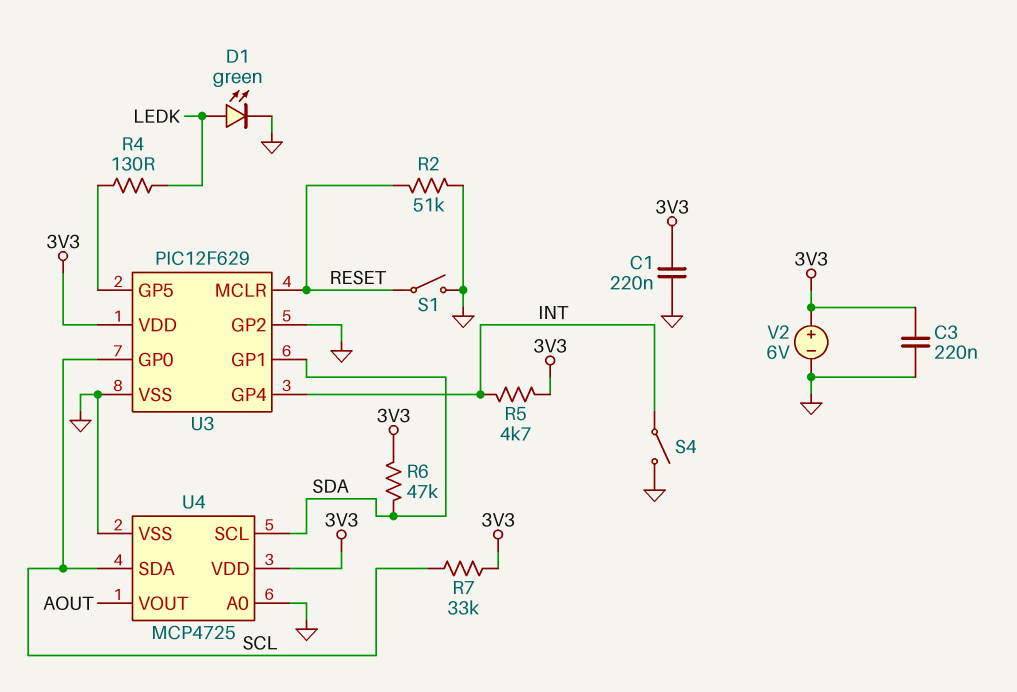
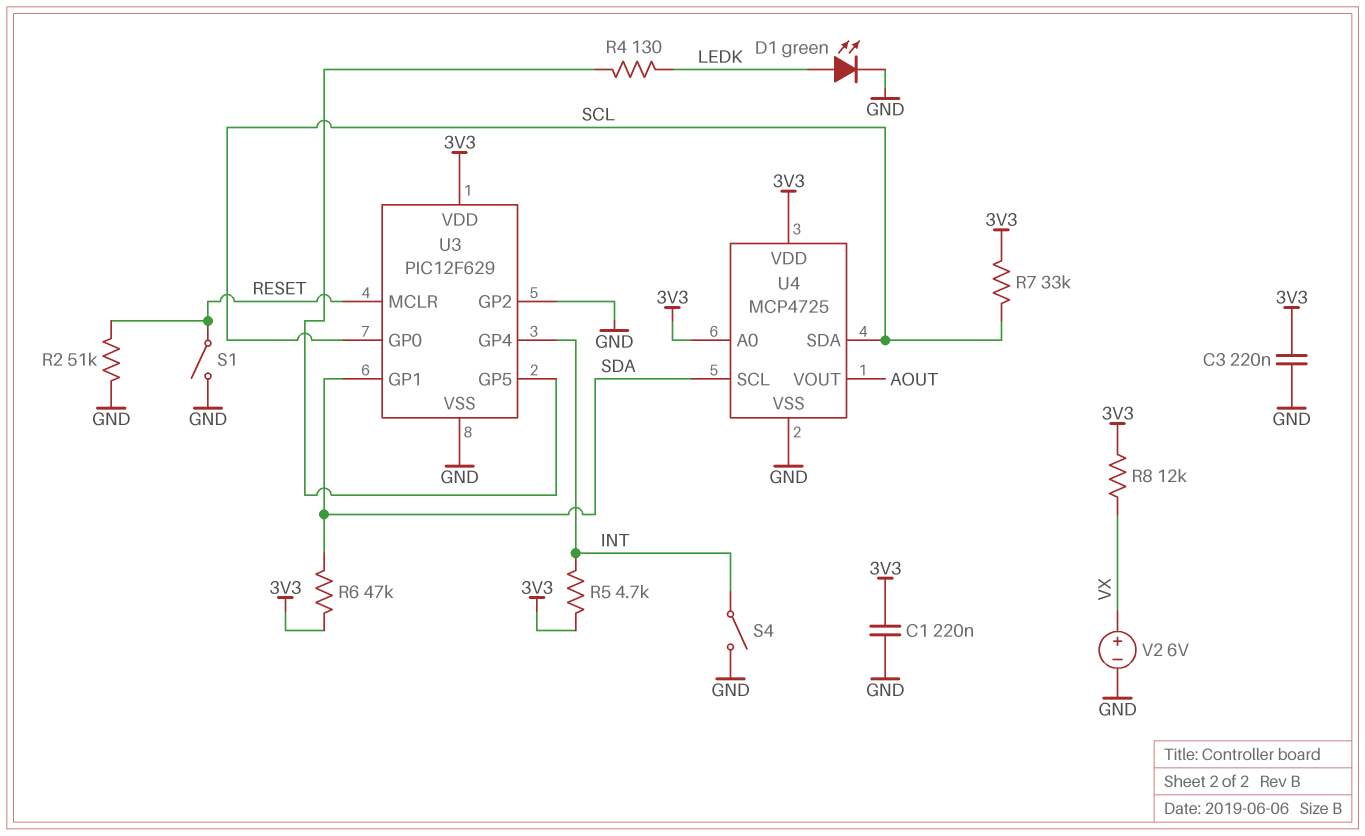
R8: none -> 12k (3V3, VX)
U4 pin A0: GND -> 3V3
V2: 6V (plus 3V3, minus GND) -> 6V (plus VX, minus GND)

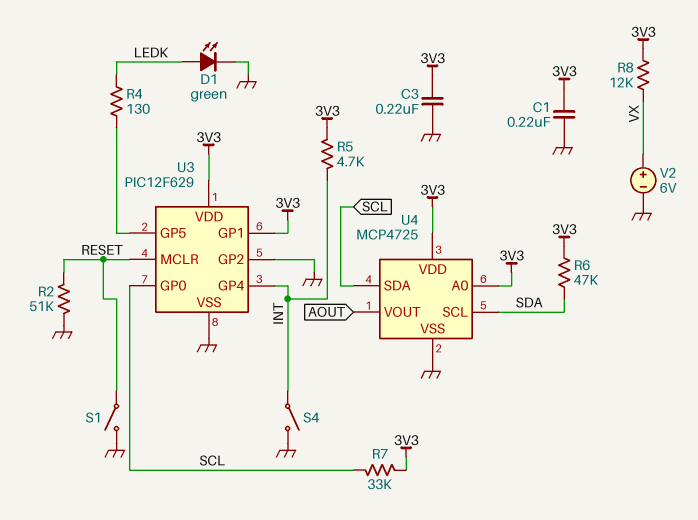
U3 pin GP1: SDA -> 3V3

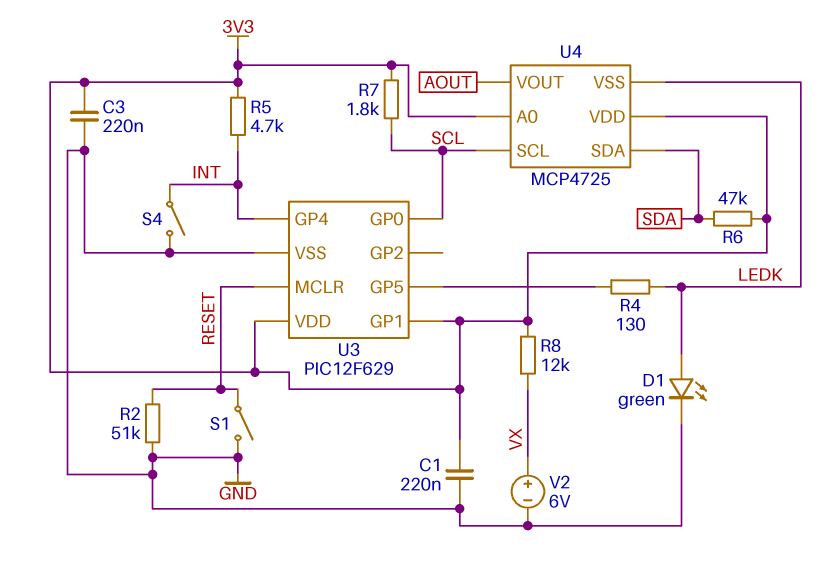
R7: 33k (3V3, SCL) -> 1.8k (3V3, SCL)
U3 pin GP2: GND -> none
U4 pin SCL: SDA -> SCL
U4 pin SDA: SCL -> SDA
U4 pin VSS: GND -> LEDK

